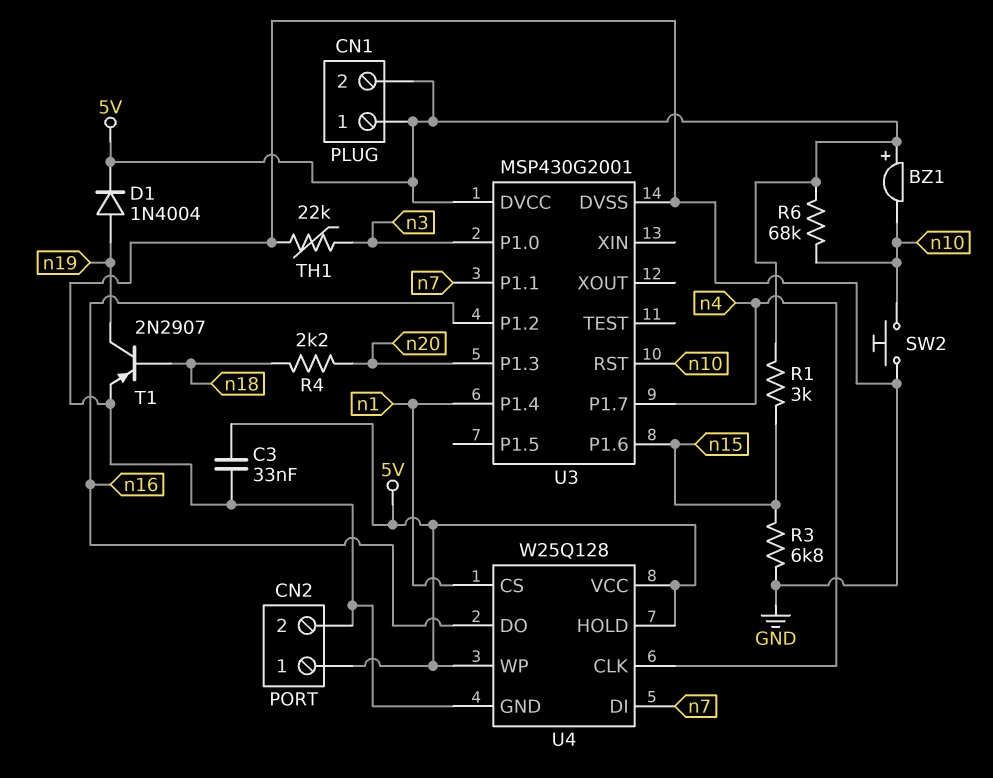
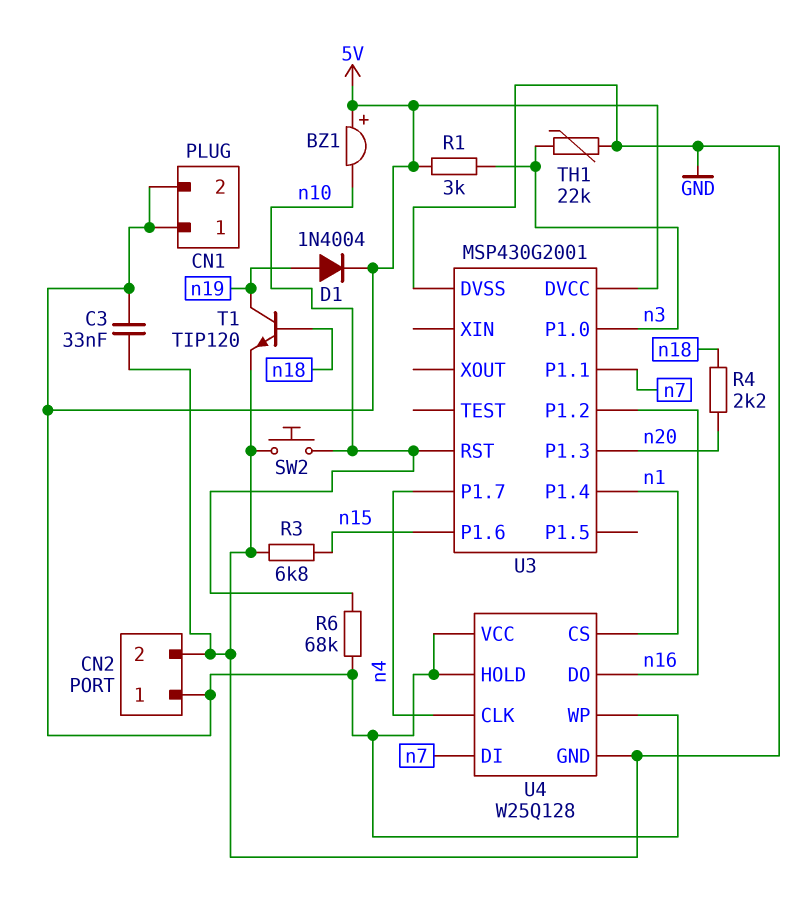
R1: 3k (5V, n15) -> 3k (5V, n3)
T1: PNP 2N2907 (B n18, C n19, E GND) -> NPN TIP120 (B n18, C n19, E GND)

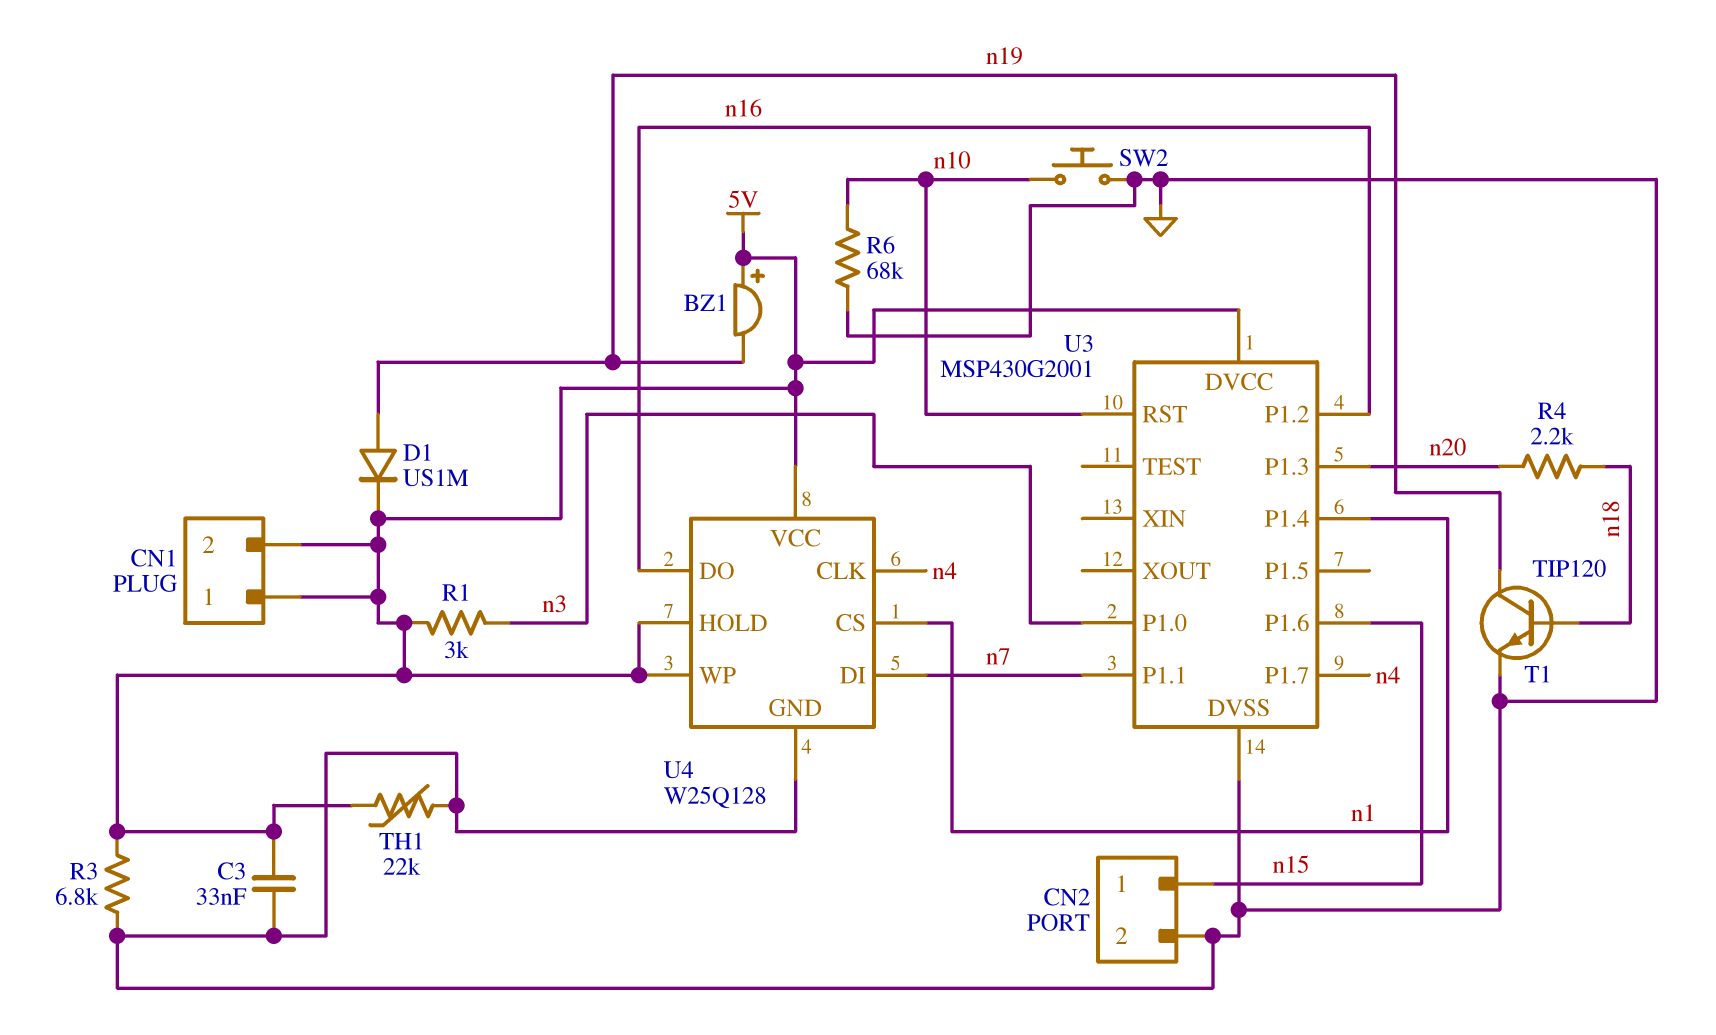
BZ1: buzzer (plus 5V, minus n10) -> buzzer (plus 5V, minus n19)
CN2 pin 1: 5V -> n15
D1: diode 1N4004 (A n19, K 5V) -> diode US1M (A n19, K 5V)
R3: 6.8k (GND, n15) -> 6.8k (5V, GND)
R6: 68k (5V, n10) -> 68k (GND, n10)
TH1: 22k (GND, n3) -> 22k (5V, GND)

